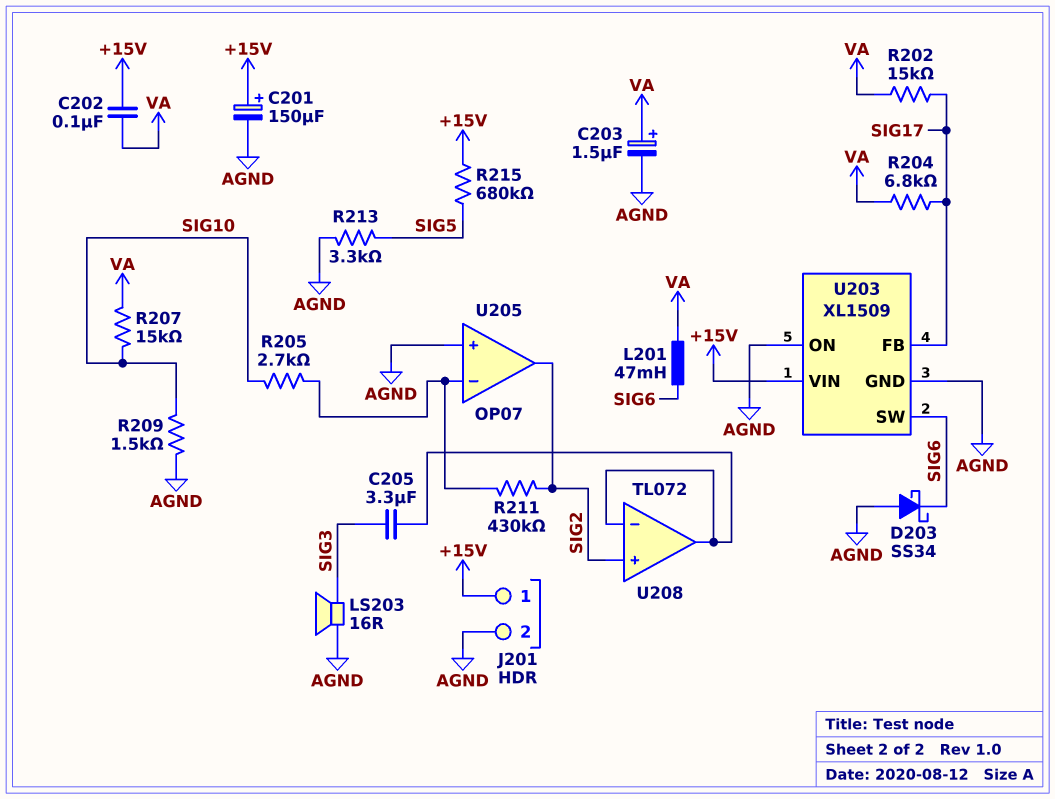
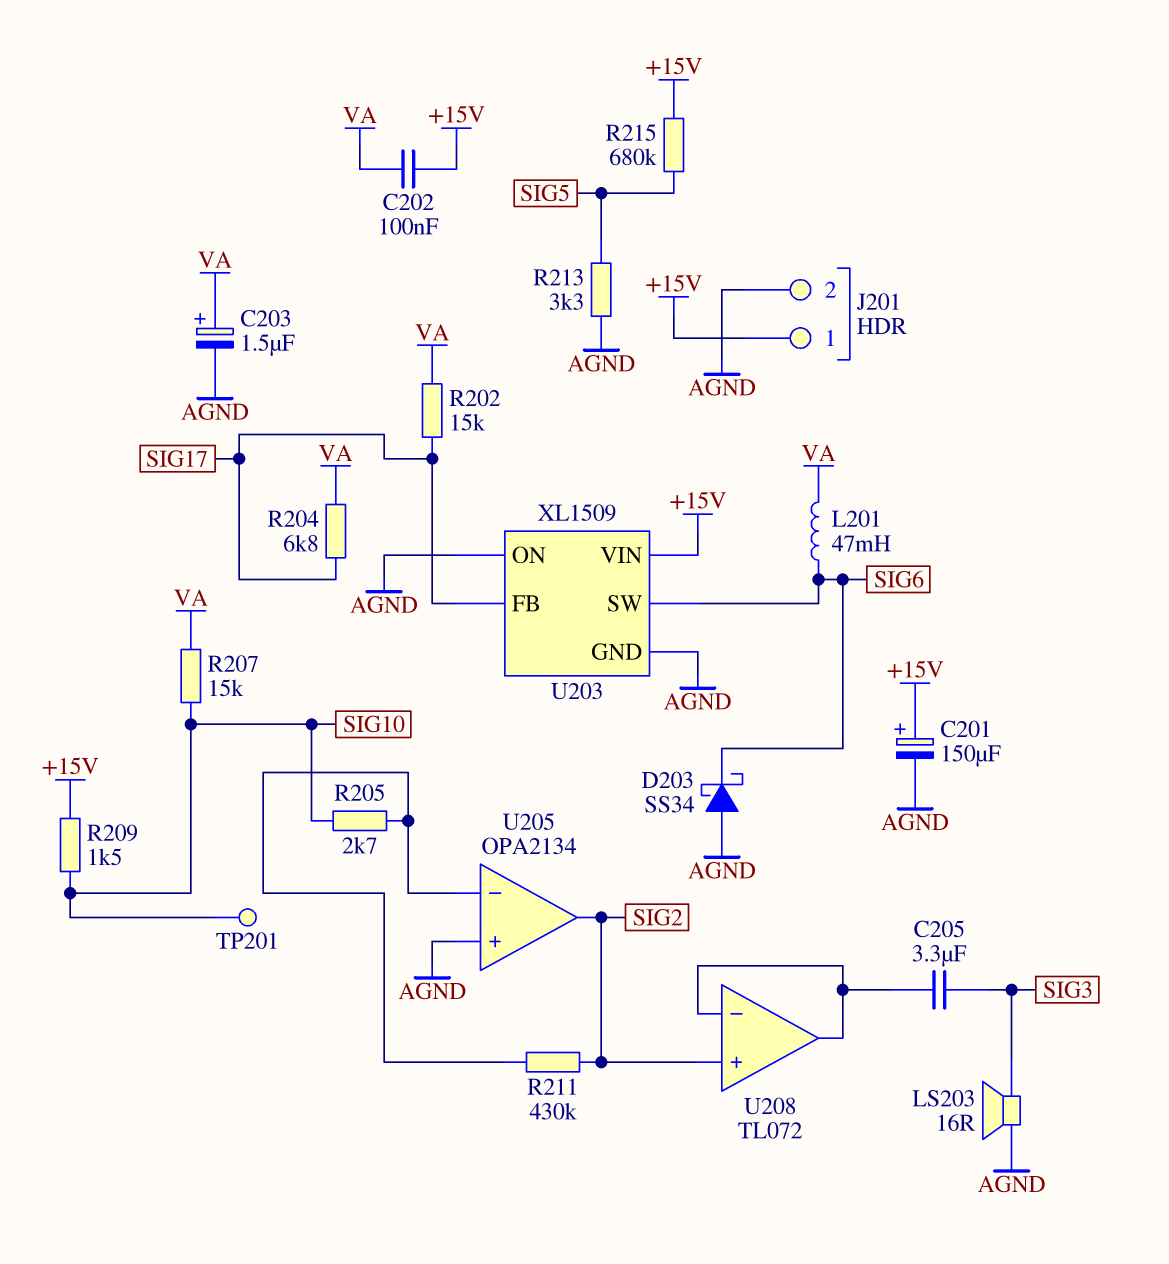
R209: 1.5k (AGND, SIG10) -> 1.5k (+15V, SIG10)
TP201: none -> test point (SIG10)
U205: OP07 -> OPA2134

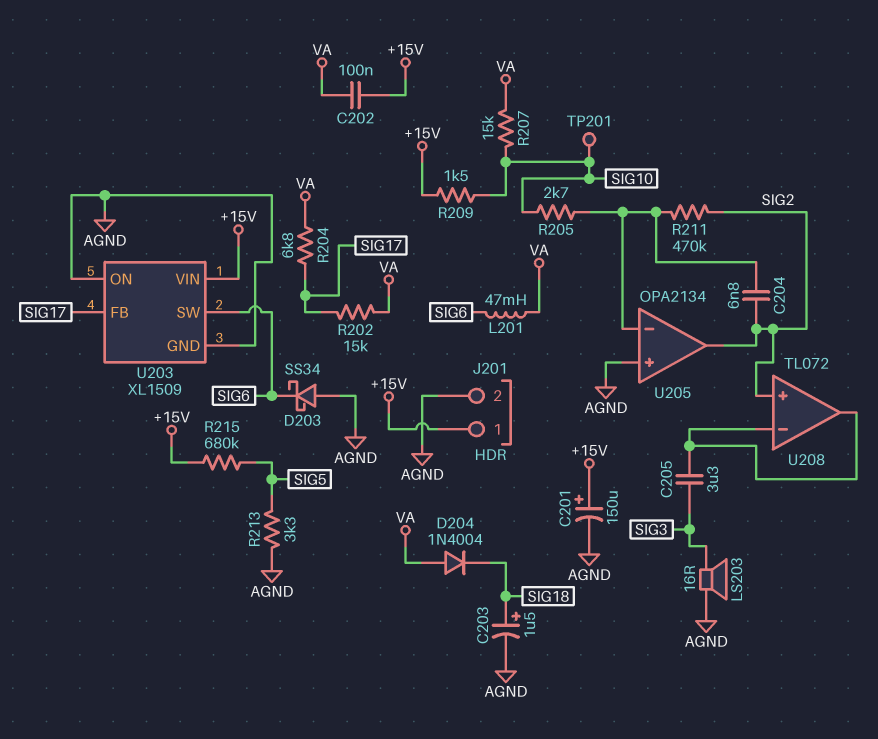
C203: 1.5uF (plus VA, minus AGND) -> 1.5uF (plus SIG18, minus AGND)
C204: none -> 6.8nF (SIG2, U205/in-)
D204: none -> diode 1N4004 (A VA, K SIG18)
R211: 430k (SIG2, U205/in-) -> 470k (SIG2, U205/in-)

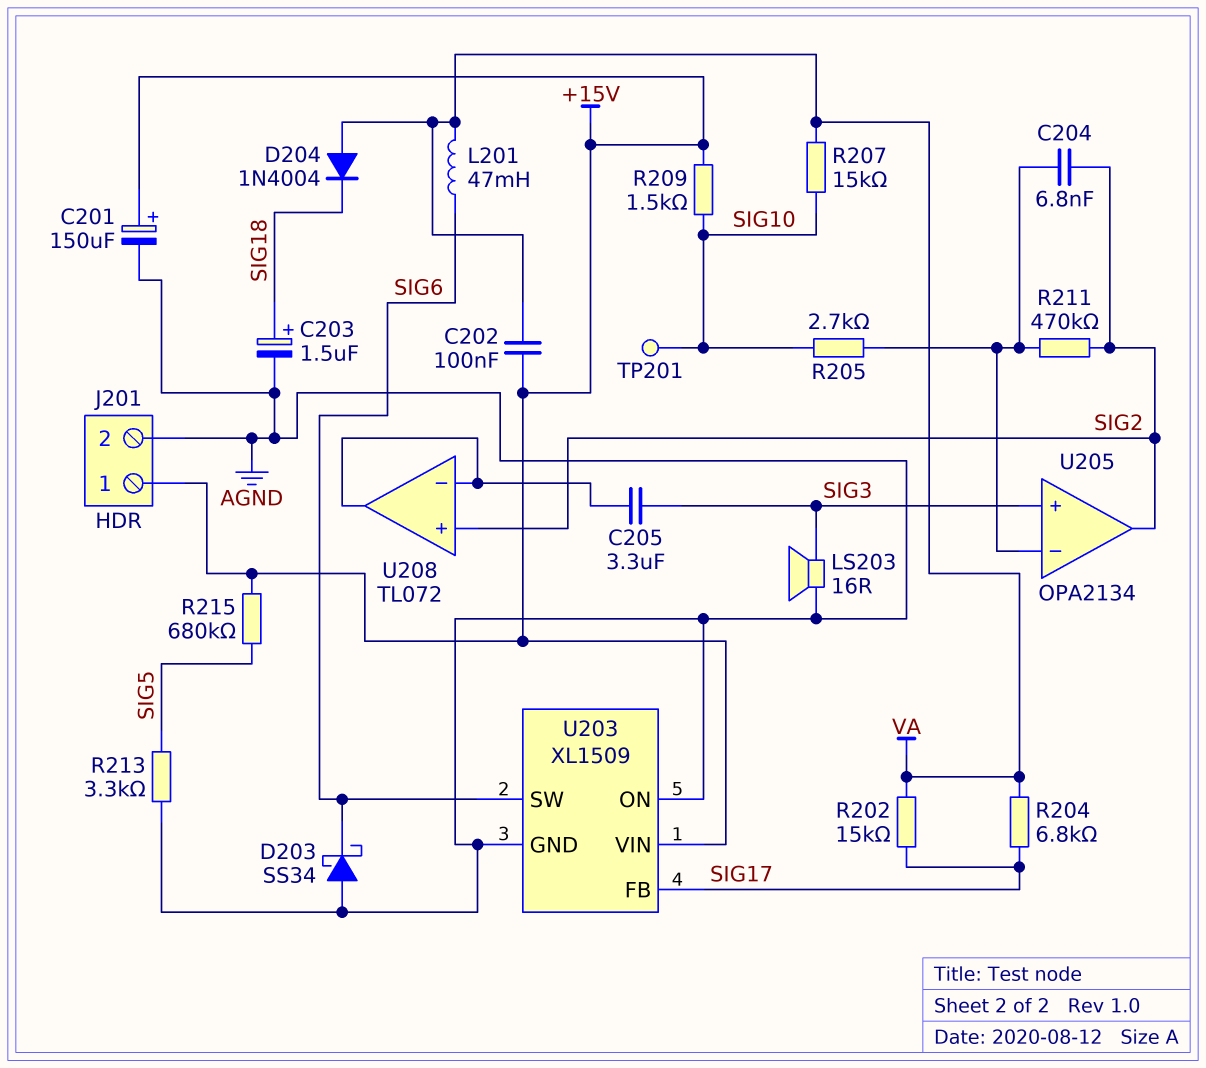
U205 pin in+: AGND -> SIG3

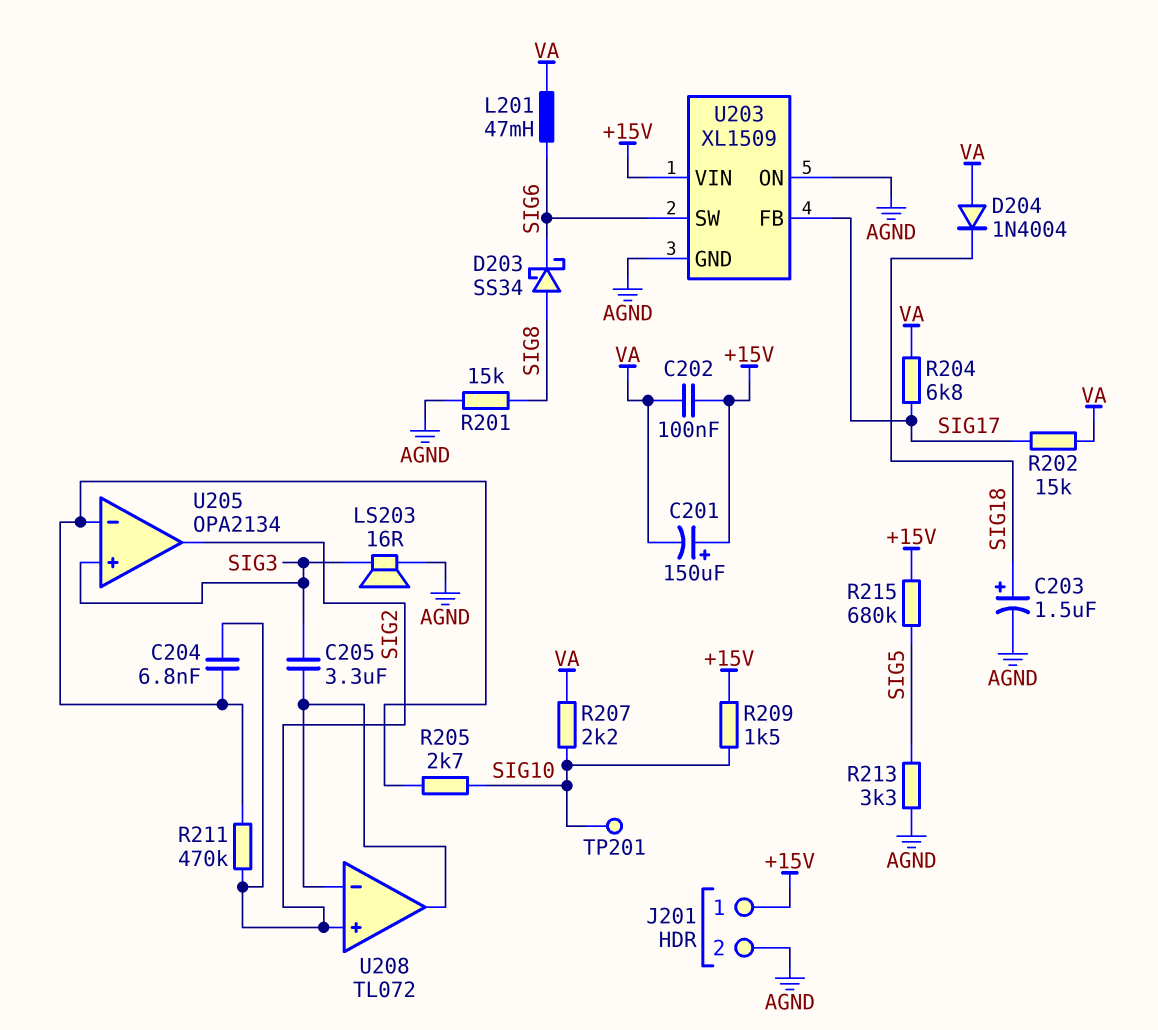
C201: 150uF (plus +15V, minus AGND) -> 150uF (plus +15V, minus VA)
D203: schottky SS34 (A AGND, K SIG6) -> schottky SS34 (A SIG8, K SIG6)
R201: none -> 15k (AGND, SIG8)
R207: 15k (SIG10, VA) -> 2.2k (SIG10, VA)

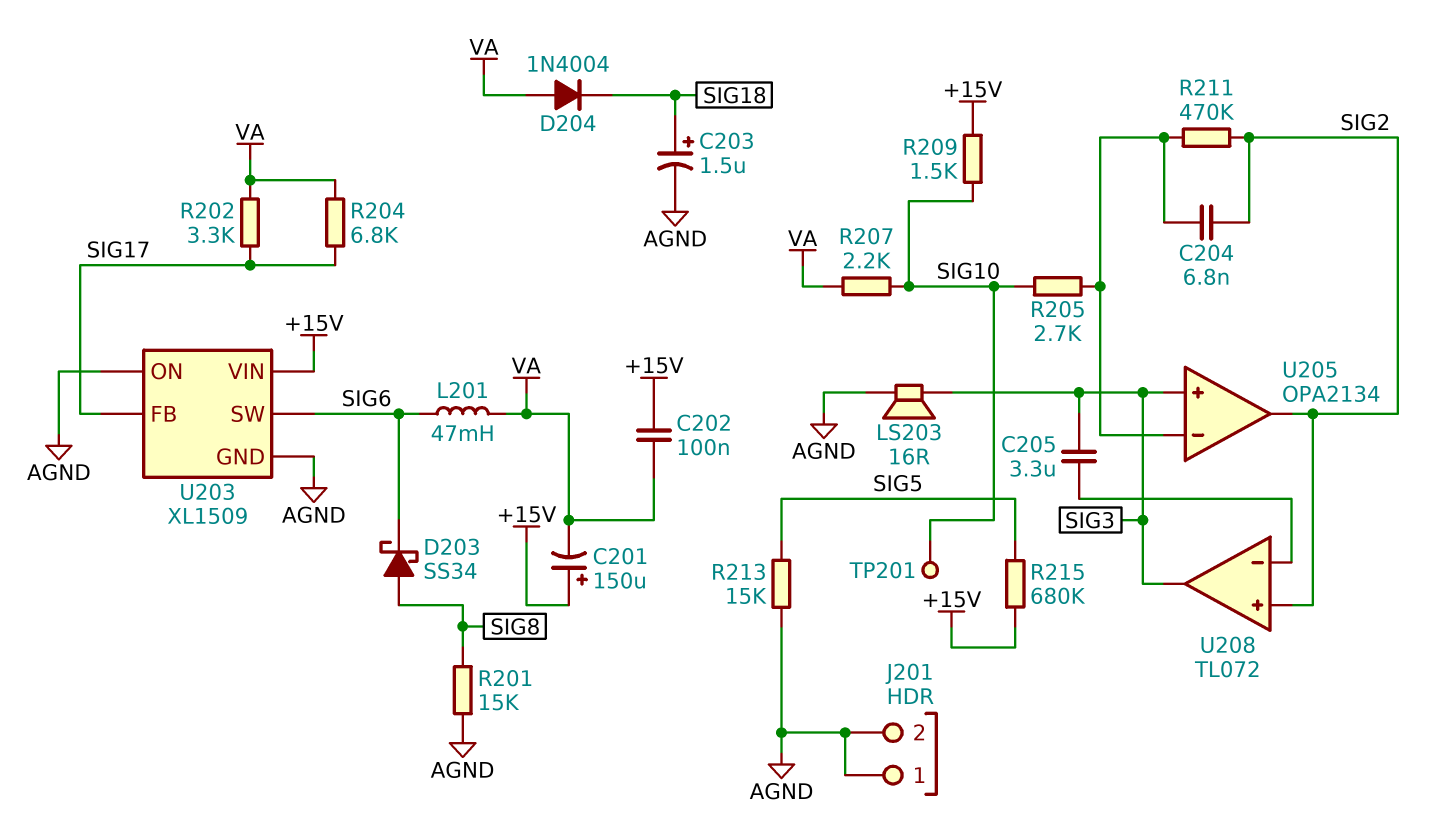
J201 pin 1: +15V -> AGND
R202: 15k (SIG17, VA) -> 3.3k (SIG17, VA)
R213: 3.3k (AGND, SIG5) -> 15k (AGND, SIG5)
U208 pin out: U208/in- -> SIG3

